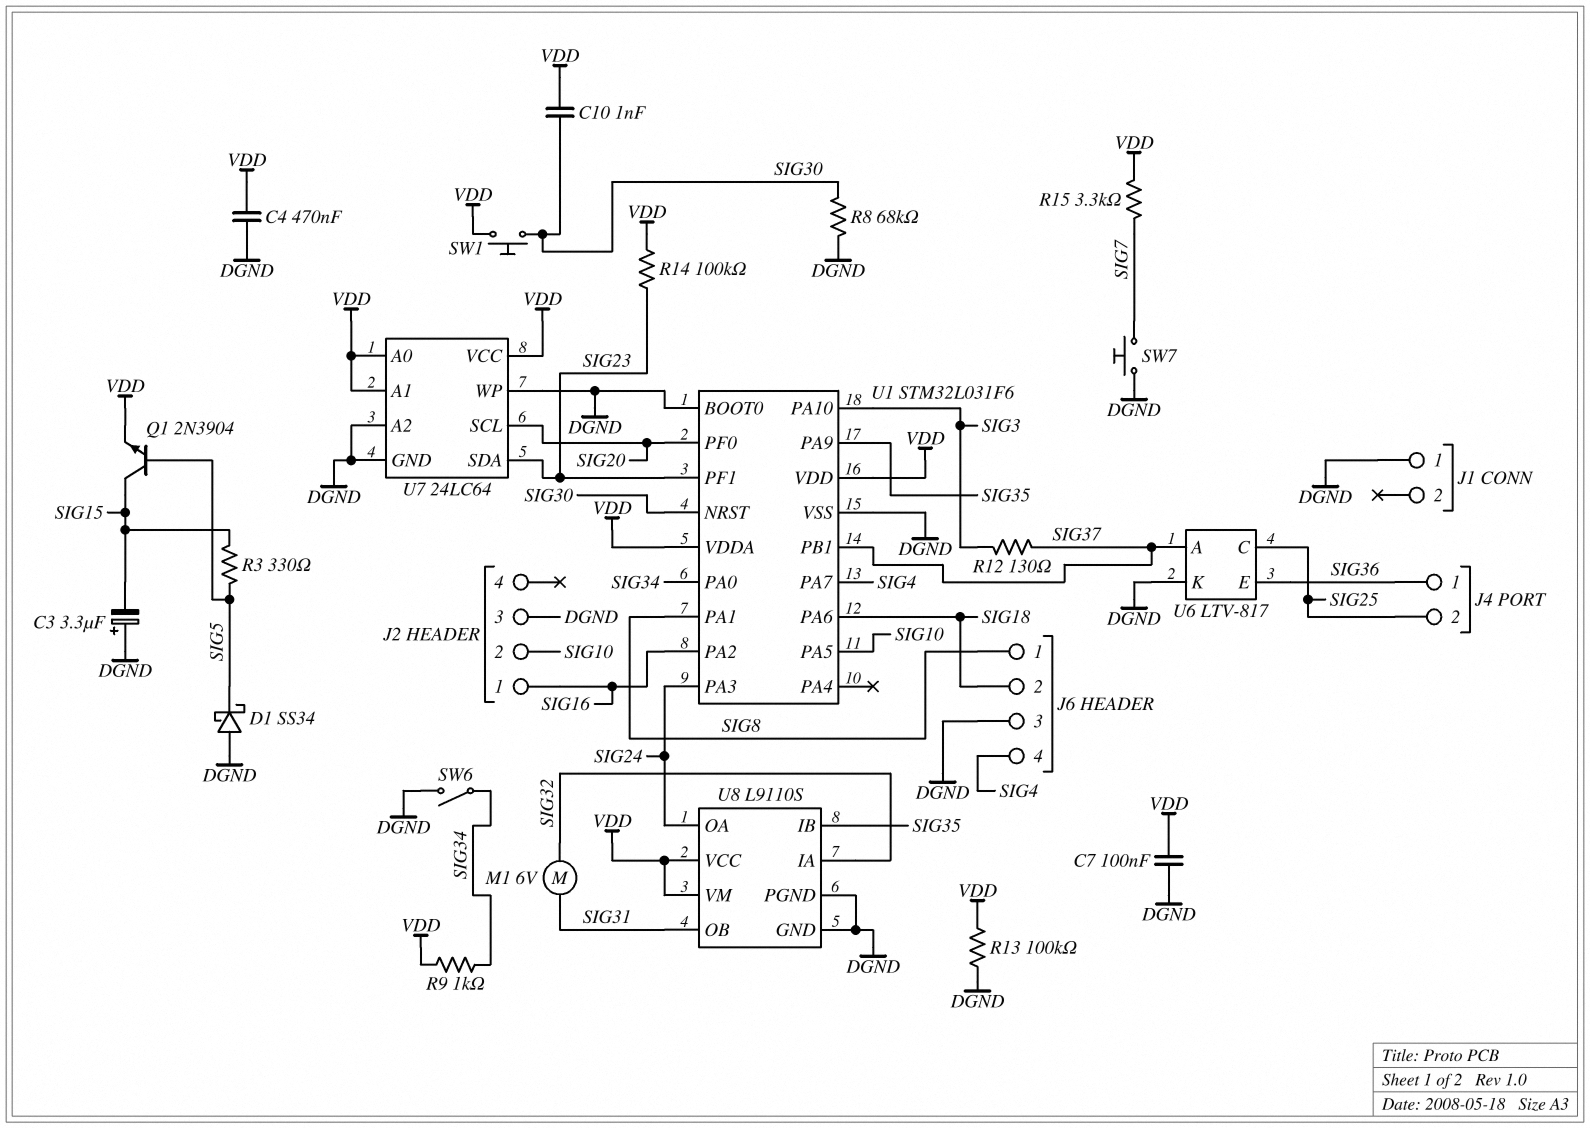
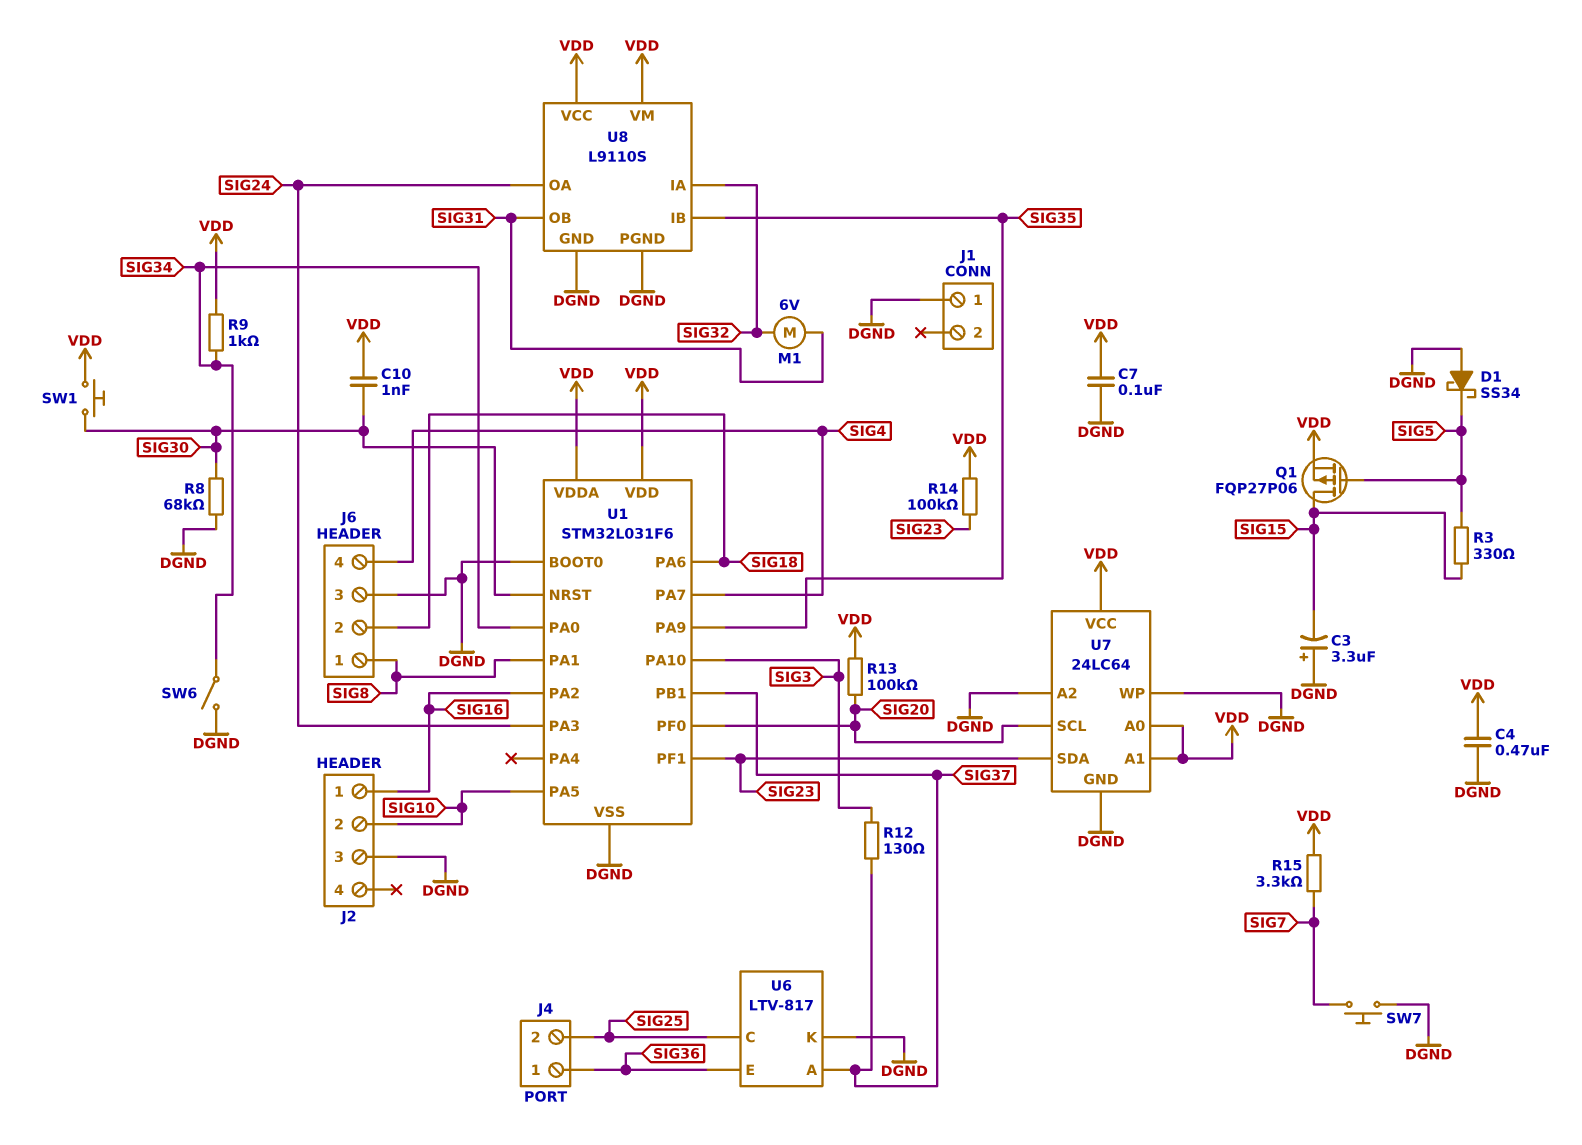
Q1: NPN 2N3904 (B SIG5, C SIG15, E VDD) -> PMOS FQP27P06 (G SIG5, D SIG15, S VDD)
R13: 100k (DGND, VDD) -> 100k (SIG20, VDD)

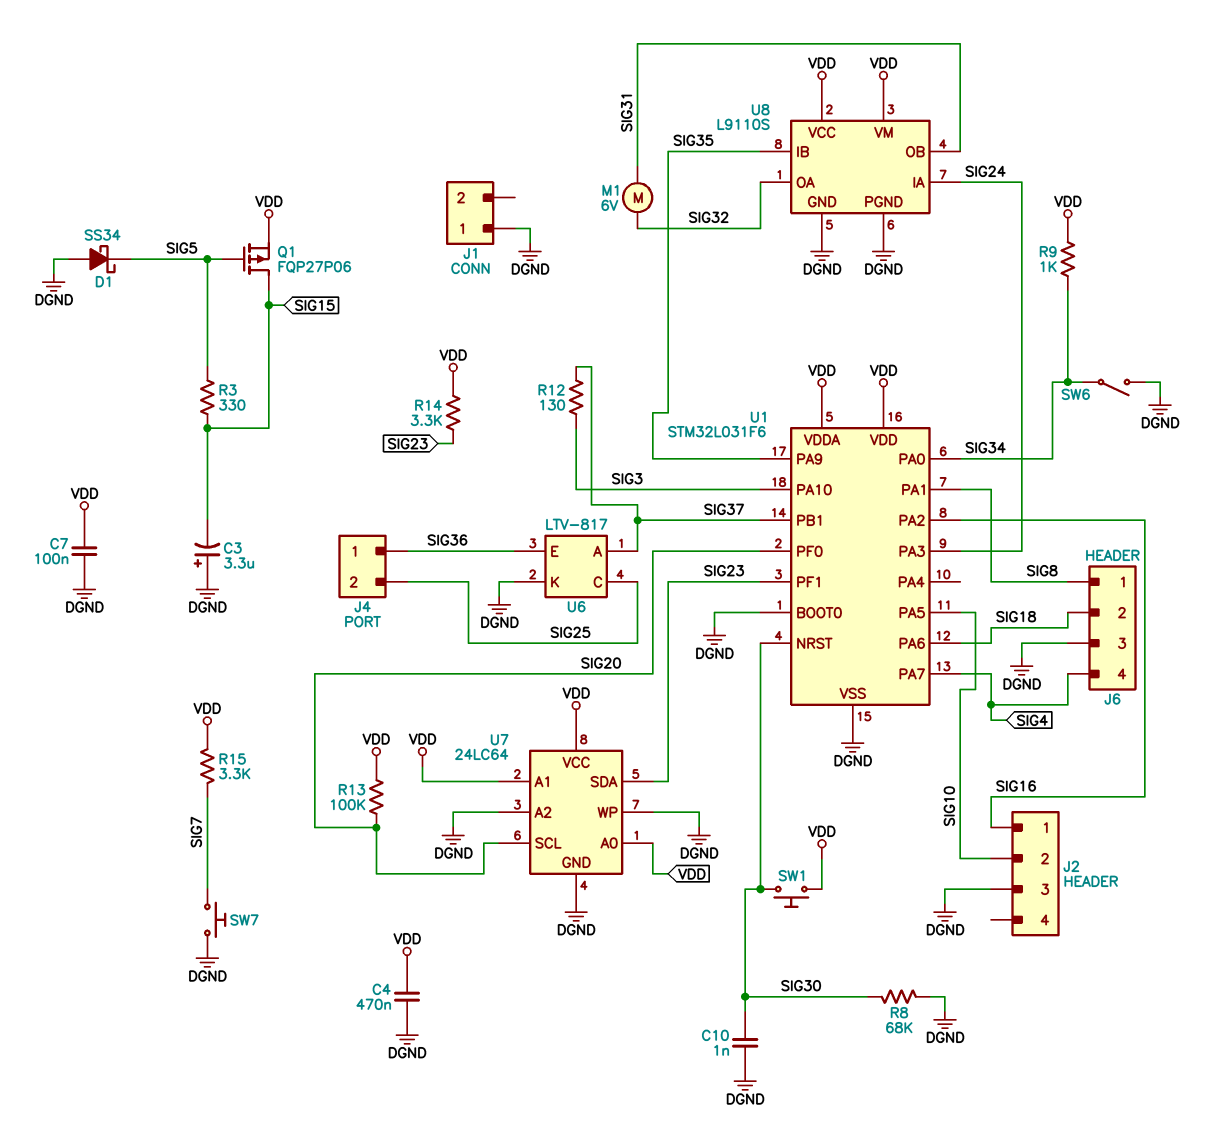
C10: 1nF (SIG30, VDD) -> 1nF (DGND, SIG30)
R14: 100k (SIG23, VDD) -> 3.3k (SIG23, VDD)
U8 pin IA: SIG32 -> SIG24
U8 pin OA: SIG24 -> SIG32

